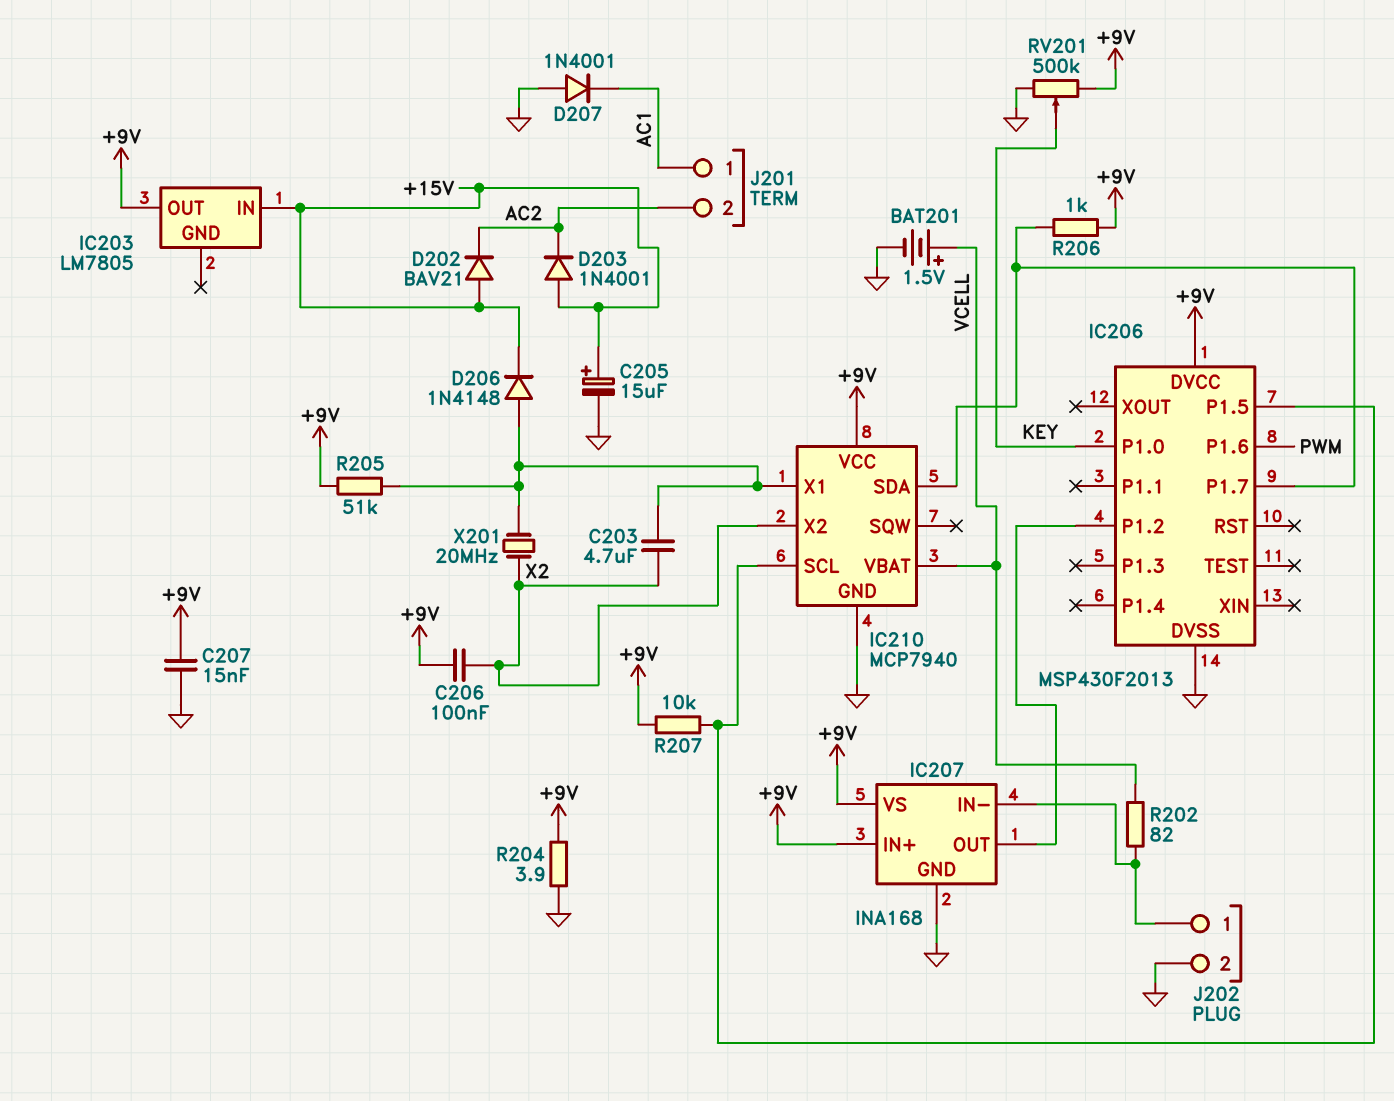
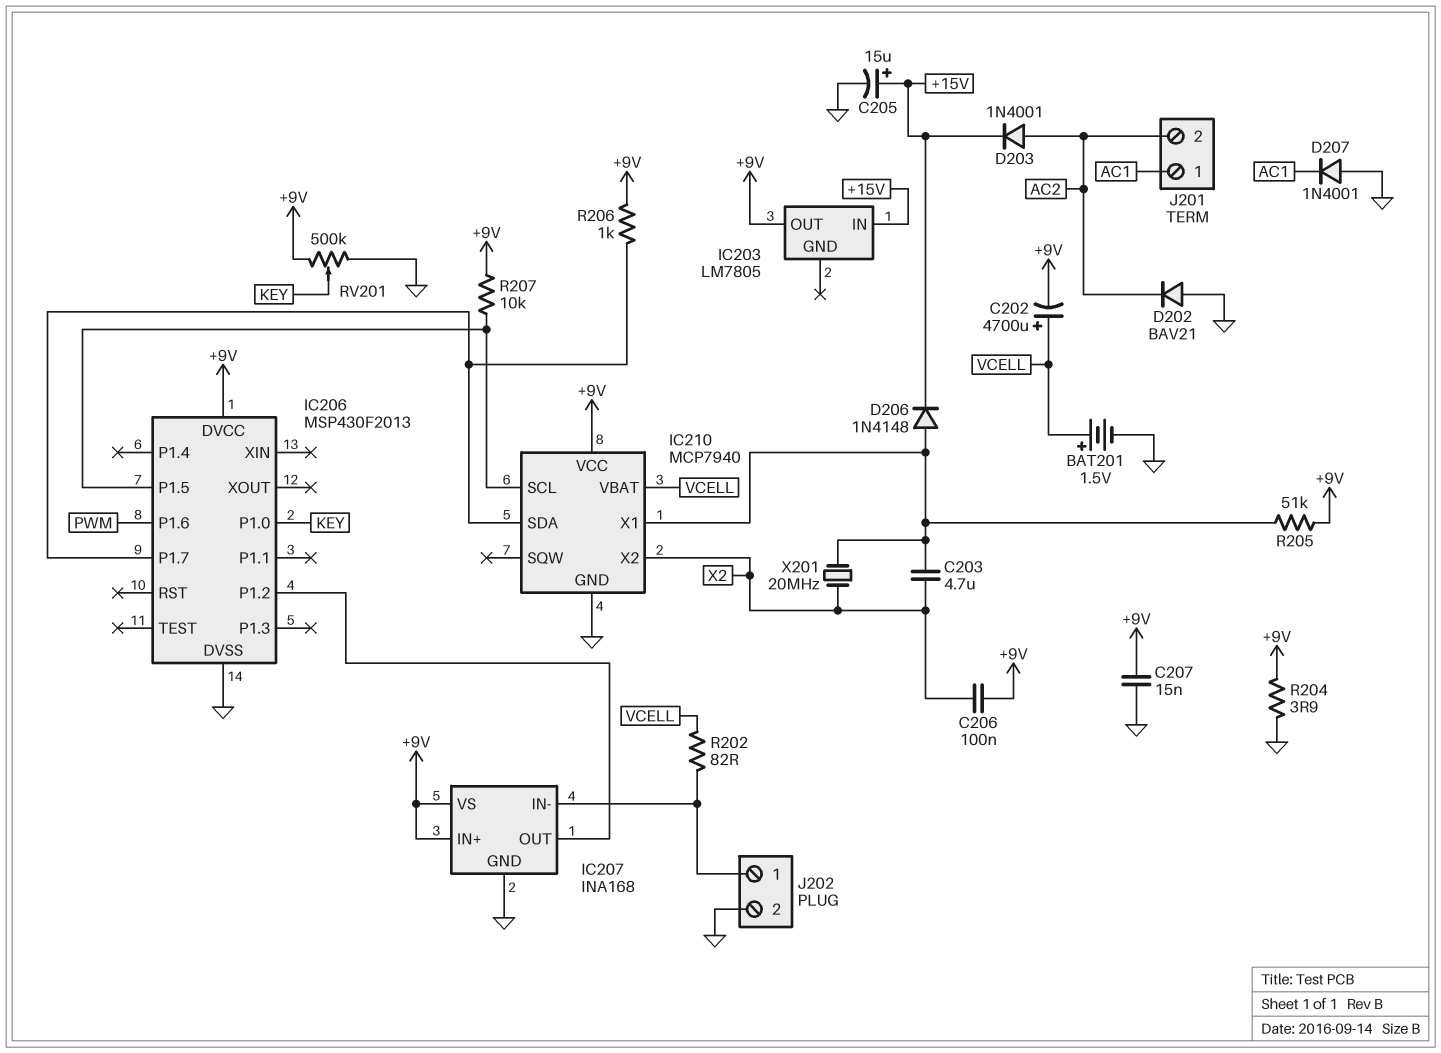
C202: none -> 4700uF (plus VCELL, minus +9V)
D202: diode BAV21 (A +15V, K AC2) -> diode BAV21 (A GND, K AC2)
D203: diode 1N4001 (A +15V, K AC2) -> diode 1N4001 (A AC2, K +15V)

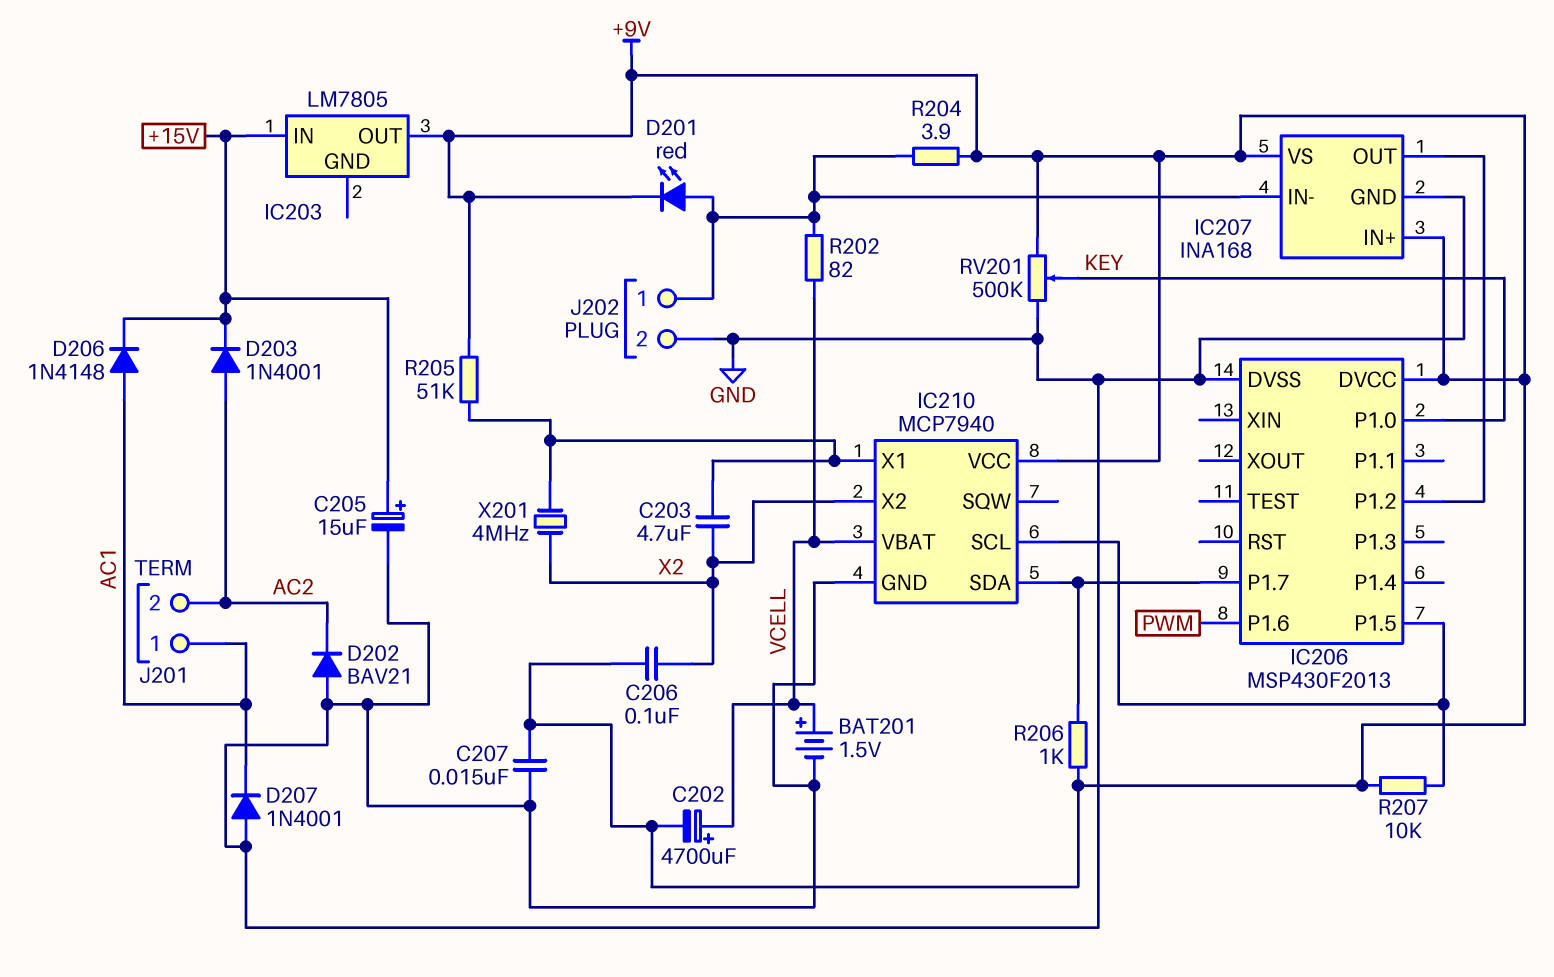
D201: none -> LED red (A IC207/IN-, K +9V)
D206: diode 1N4148 (A IC210/X1, K +15V) -> diode 1N4148 (A AC1, K +15V)
R204: 3.9 (+9V, GND) -> 3.9 (+9V, IC207/IN-)
X201: 20MHz (IC210/X1, X2) -> 4MHz (IC210/X1, X2)

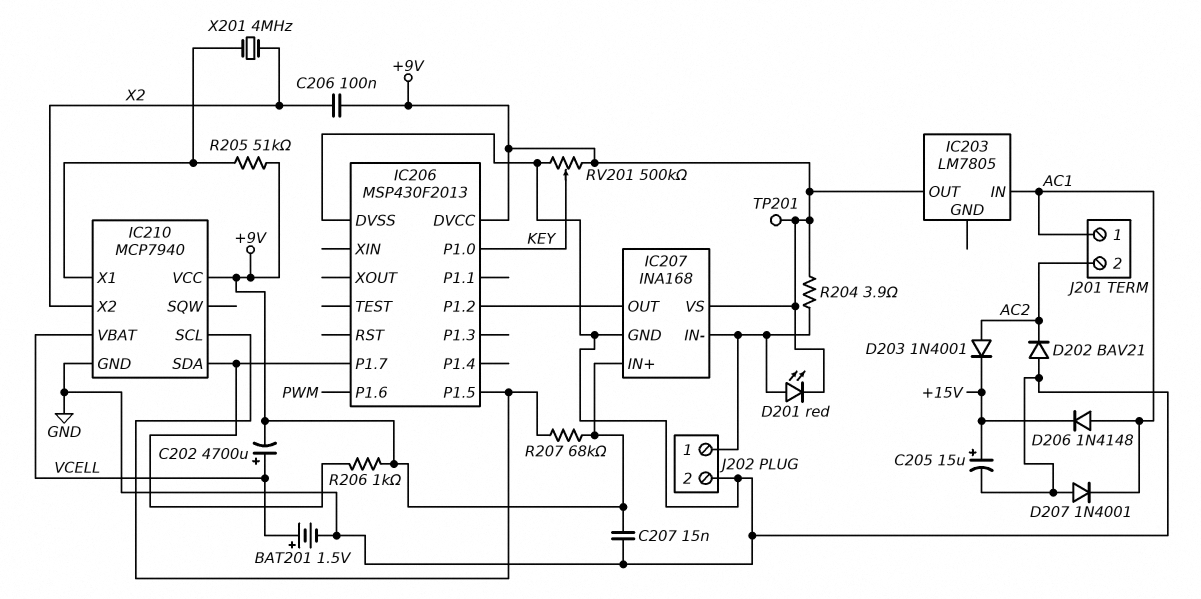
C203: 4.7uF (IC210/X1, X2) -> none
IC203 pin IN: +15V -> AC1
R202: 82 (IC207/IN-, VCELL) -> none
R207: 10k (+9V, IC206/P1.5) -> 68k (+9V, IC206/P1.5)
TP201: none -> test point (+9V)

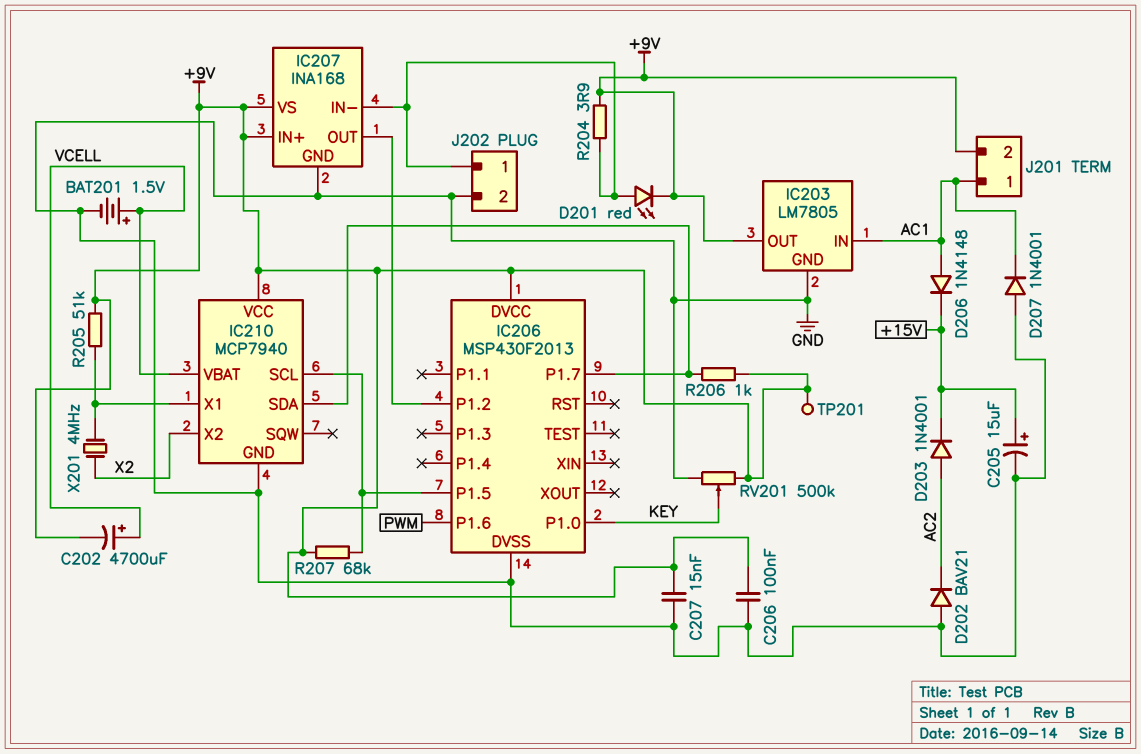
C206: 100nF (+9V, X2) -> 100nF (+9V, GND)
IC203 pin GND: none -> GND
J201 pin 2: AC2 -> +9V

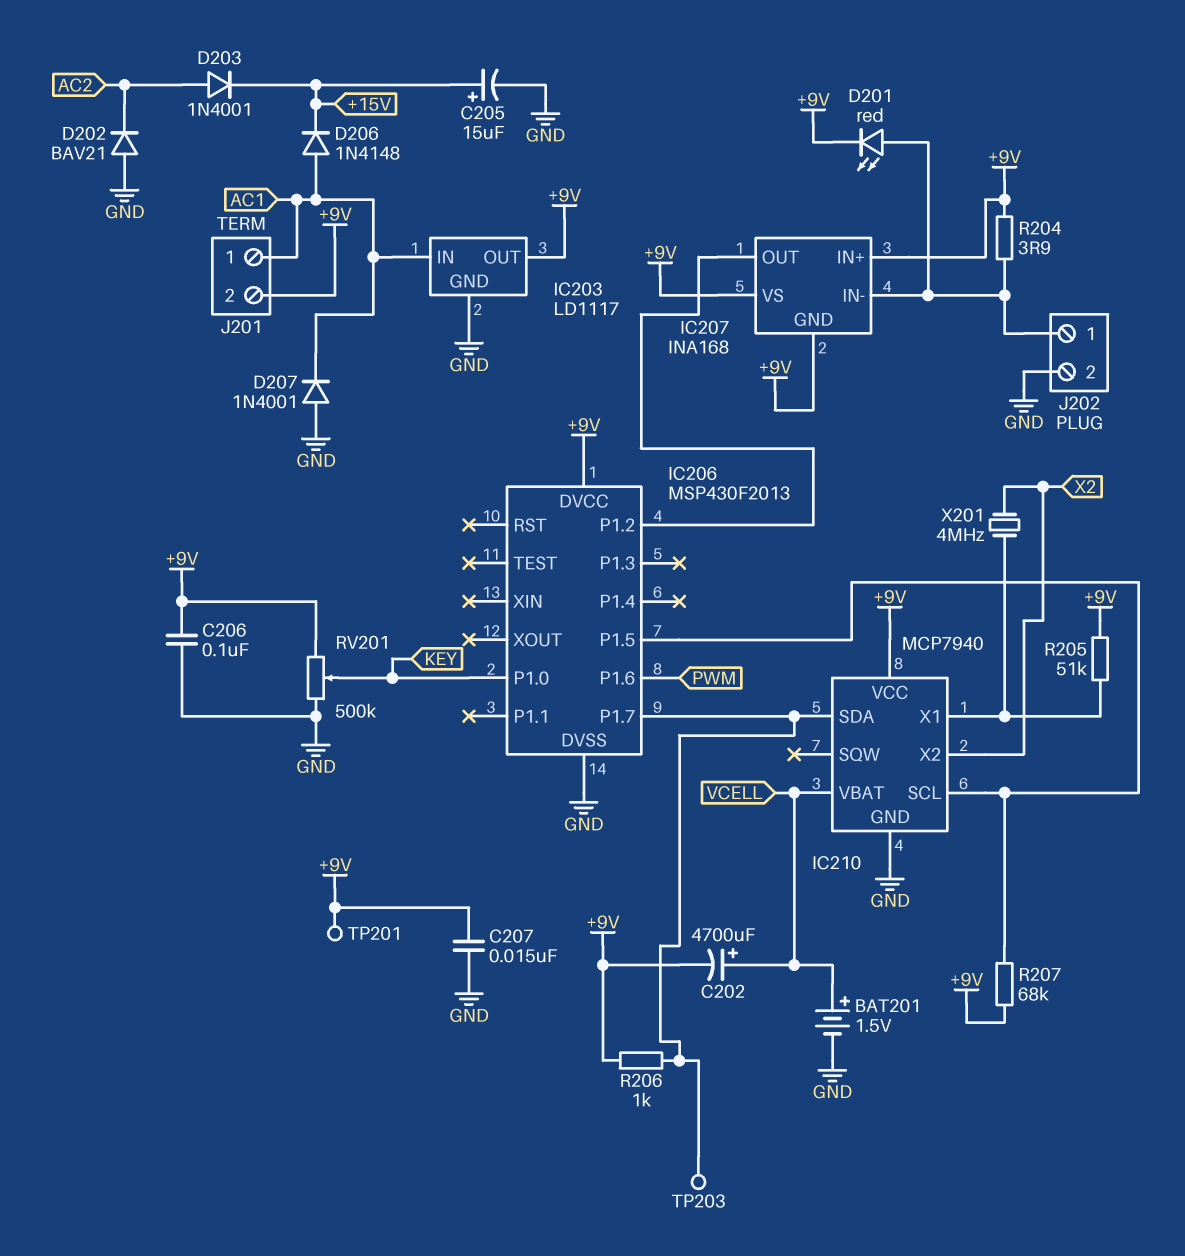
IC203: LM7805 -> LD1117
IC207 pin GND: GND -> +9V
TP203: none -> test point (IC206/P1.7)

